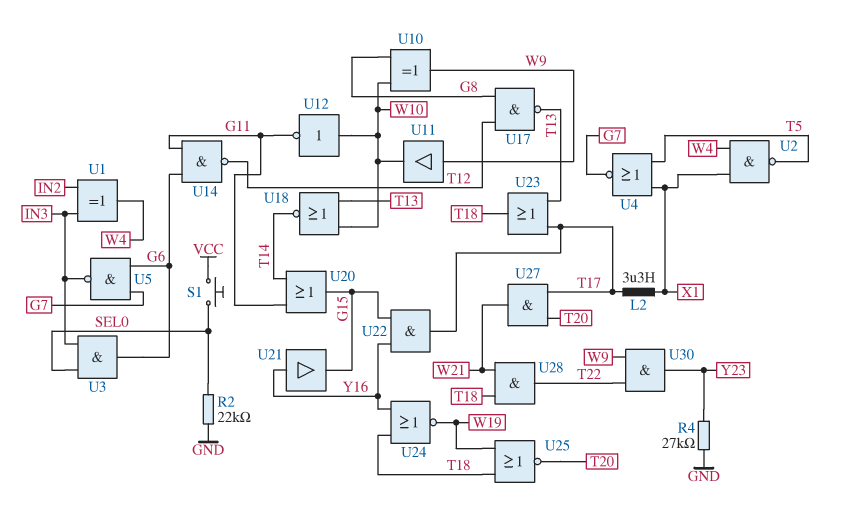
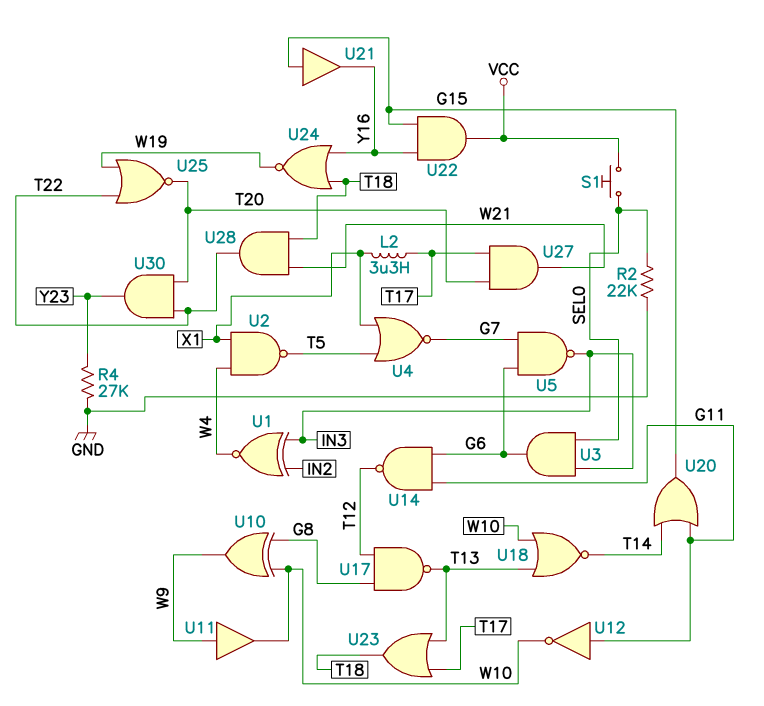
U1: XOR (in IN2, in IN3, out W4) -> XNOR (in IN2, in IN3, out W4)
U12: NOT (in W10, out G11) -> NOT (in G11, out W10)
U21: buffer (in Y16, out G15) -> buffer (in G15, out Y16)
U22: AND (in G15, in Y16, out T17) -> AND (in G15, in Y16, out VCC)
U25: NOR (in T18, in W19, out T20) -> NOR (in T22, in W19, out T20)
U30: AND (in T22, in W9, out Y23) -> AND (in T20, in T22, out Y23)

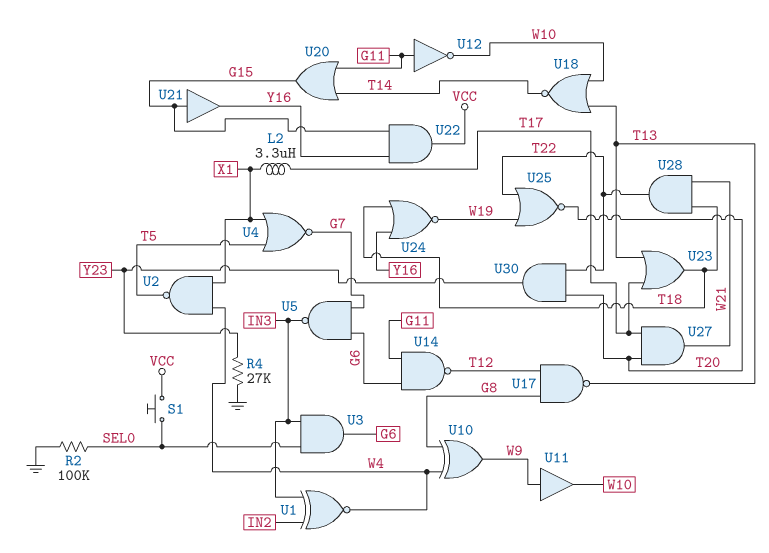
R2: 22k (GND, SEL0) -> 100k (GND, SEL0)
U10: XOR (in G8, in W10, out W9) -> XOR (in G8, in W4, out W9)

